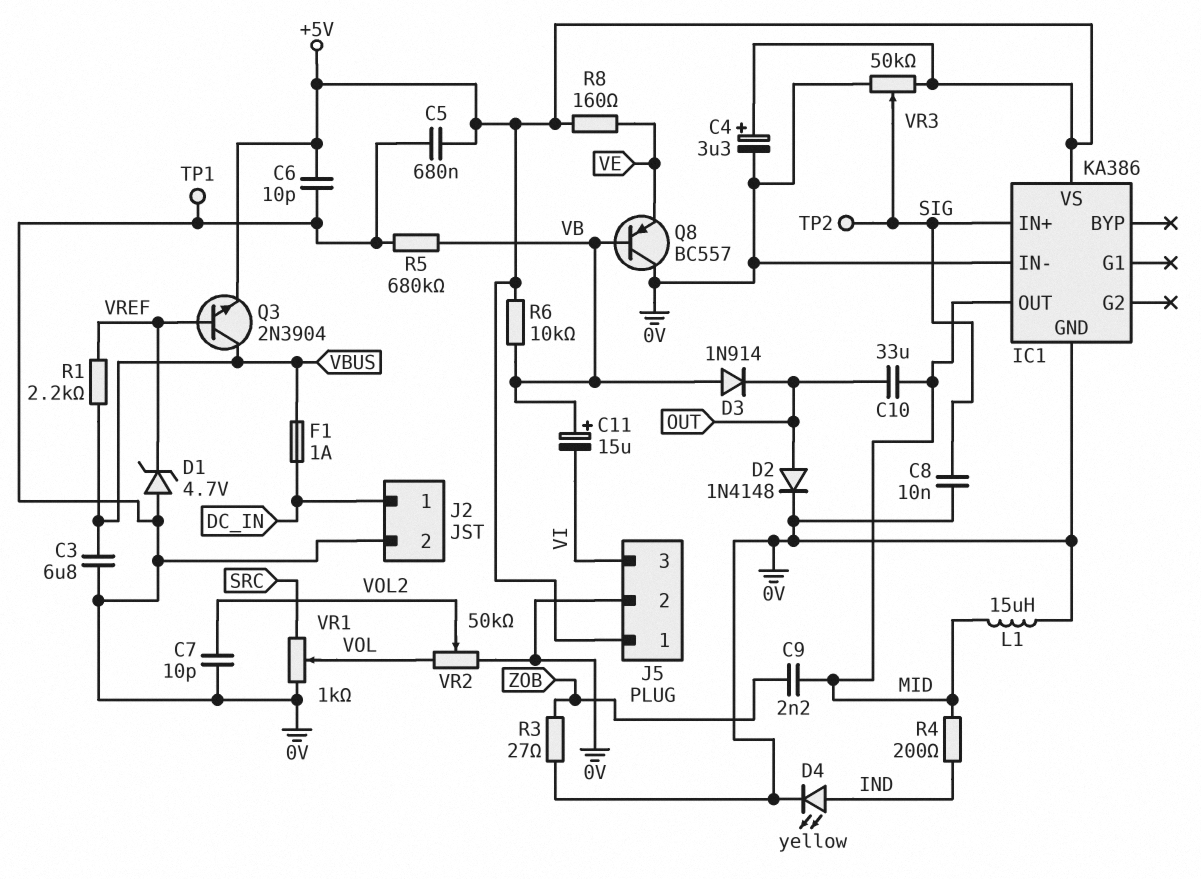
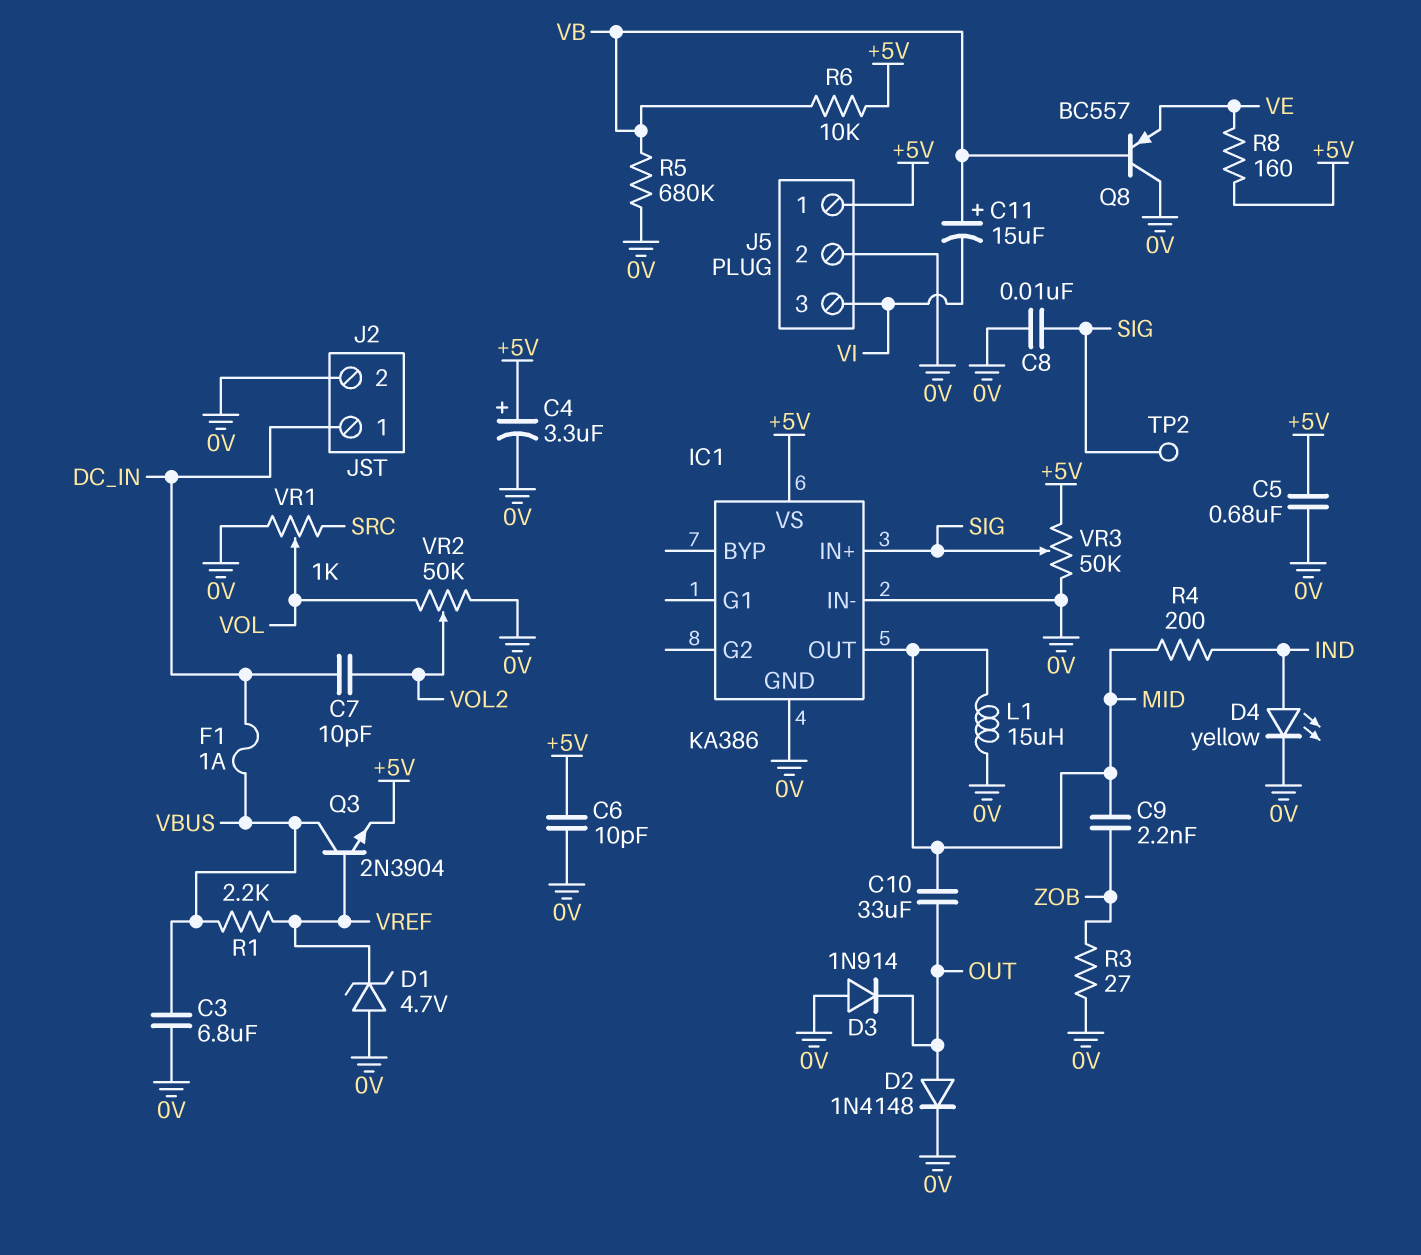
C7: 10pF (0V, VOL2) -> 10pF (DC_IN, VOL2)
D3: diode 1N914 (A VB, K OUT) -> diode 1N914 (A 0V, K OUT)
TP1: test point (0V) -> none

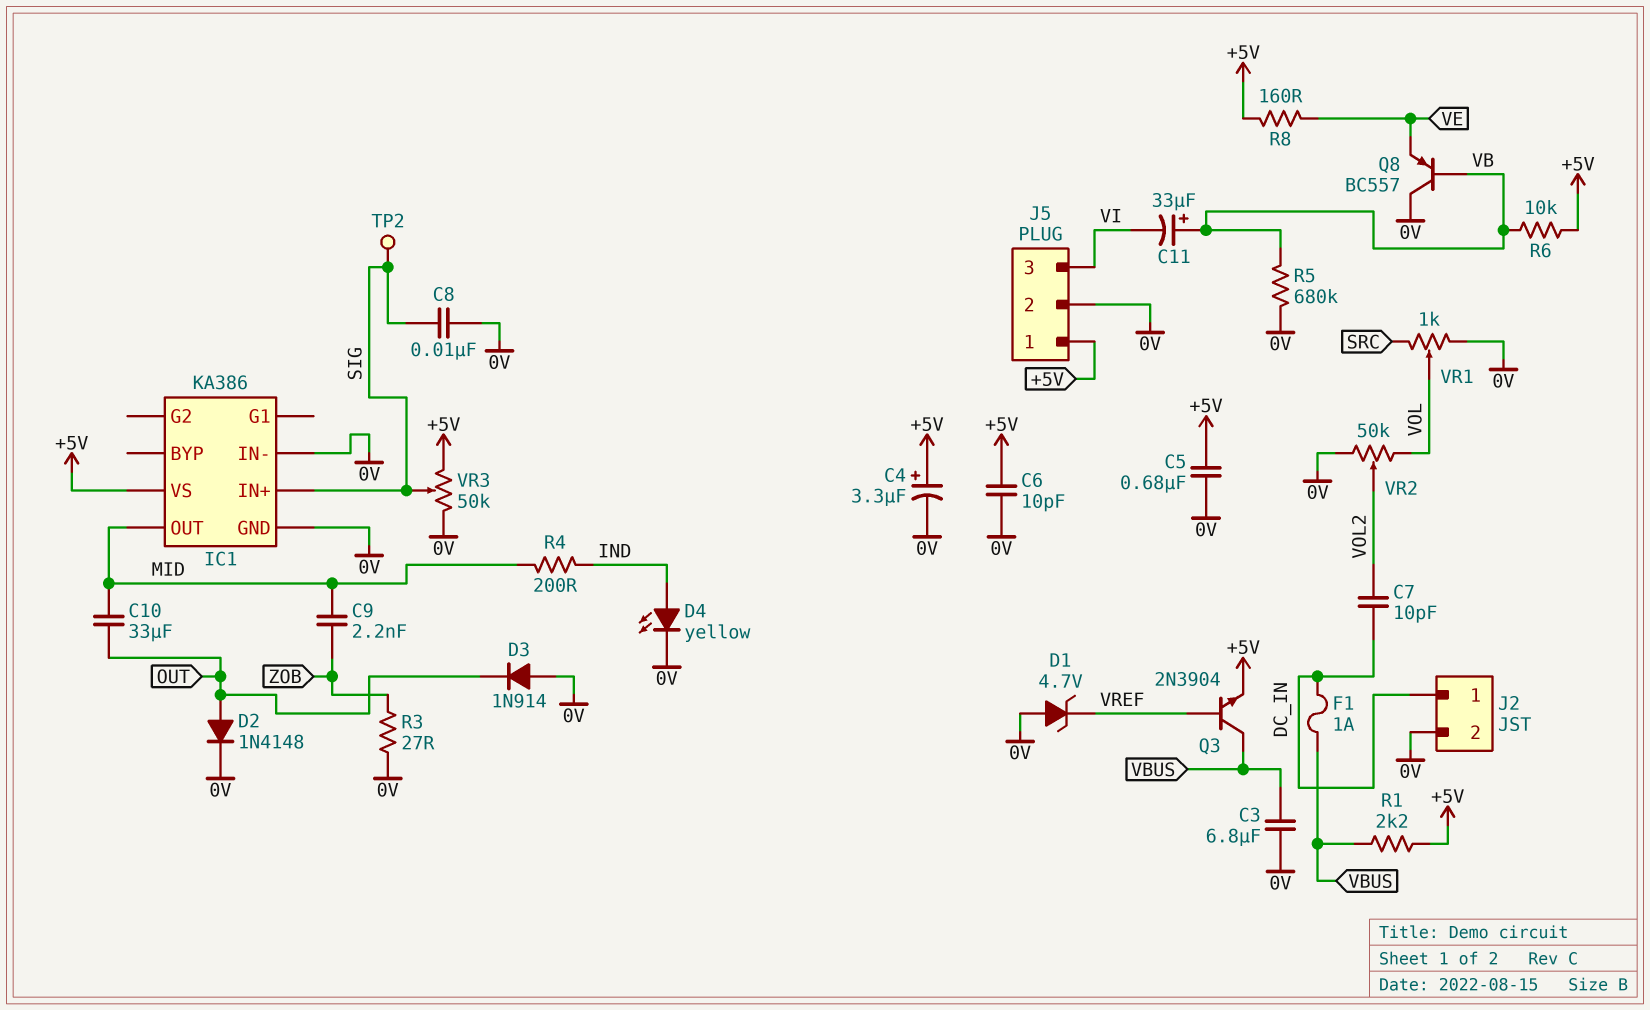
C11: 15uF (plus VB, minus VI) -> 33uF (plus VB, minus VI)
L1: 15uH (0V, MID) -> none
R1: 2.2k (VBUS, VREF) -> 2.2k (+5V, VBUS)

